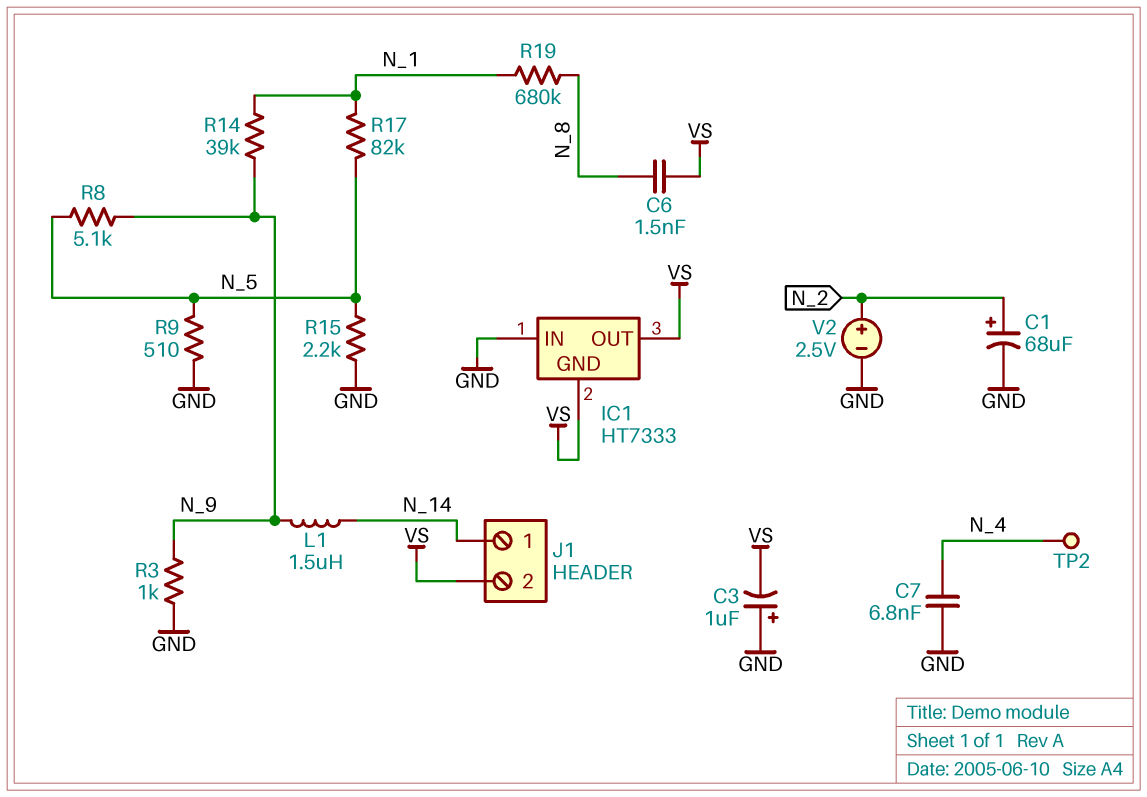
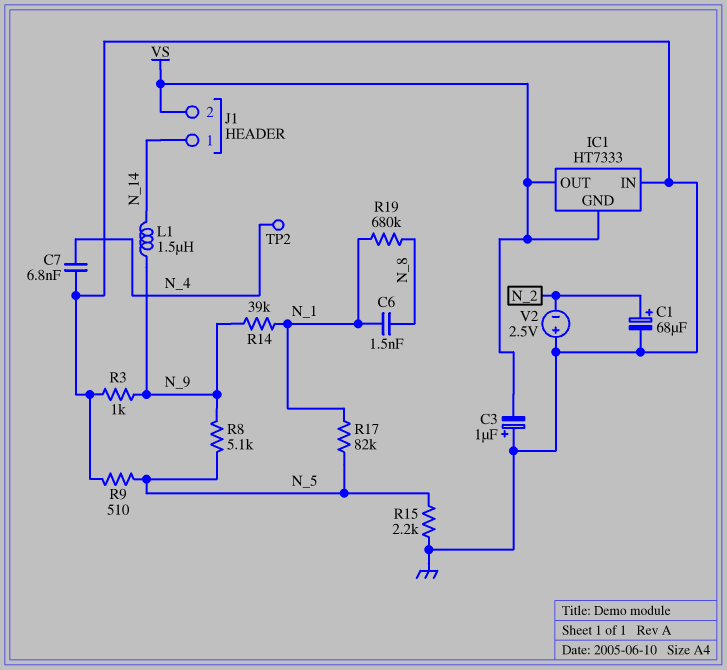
C6: 1.5nF (N_8, VS) -> 1.5nF (N_1, N_8)
V2: 2.5V (plus N_2, minus GND) -> 2.5V (plus GND, minus N_2)

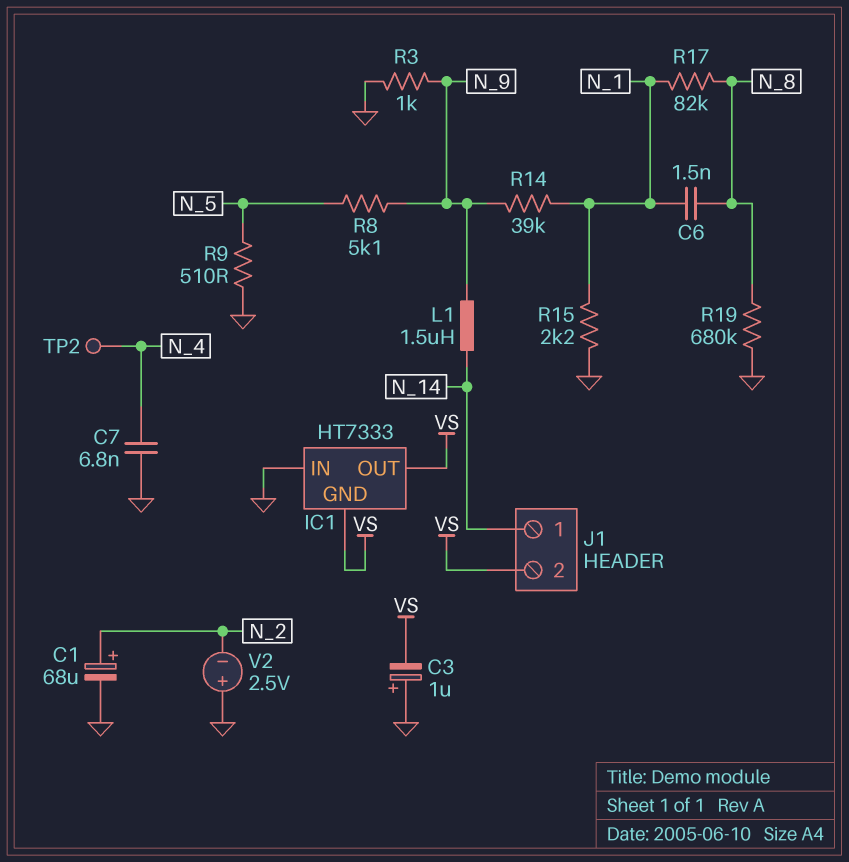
R15: 2.2k (GND, N_5) -> 2.2k (GND, N_1)
R17: 82k (N_1, N_5) -> 82k (N_1, N_8)
R19: 680k (N_1, N_8) -> 680k (GND, N_8)

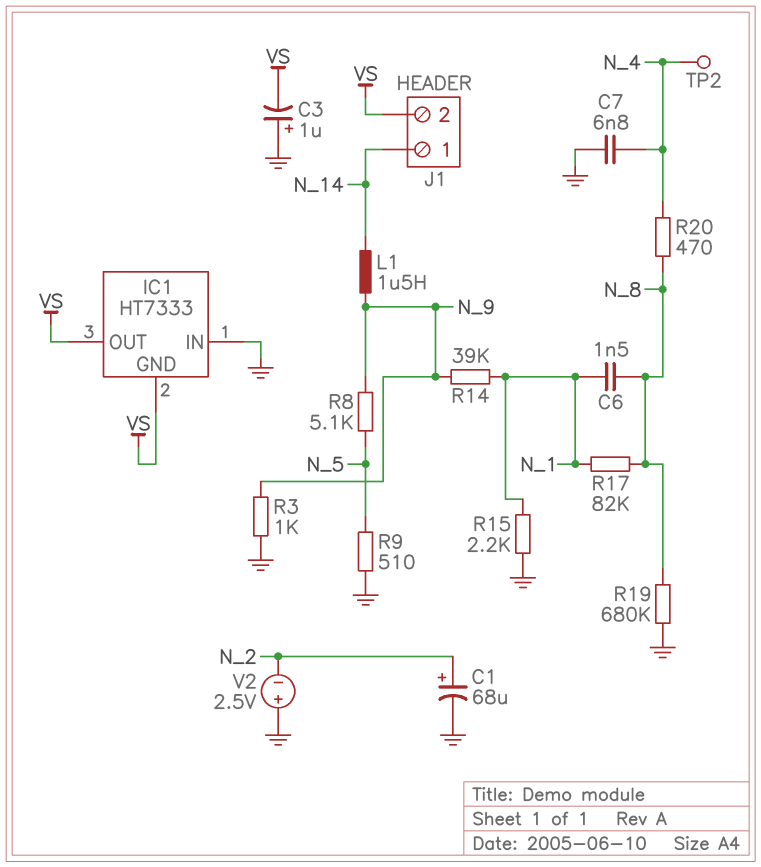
R20: none -> 470 (N_4, N_8)

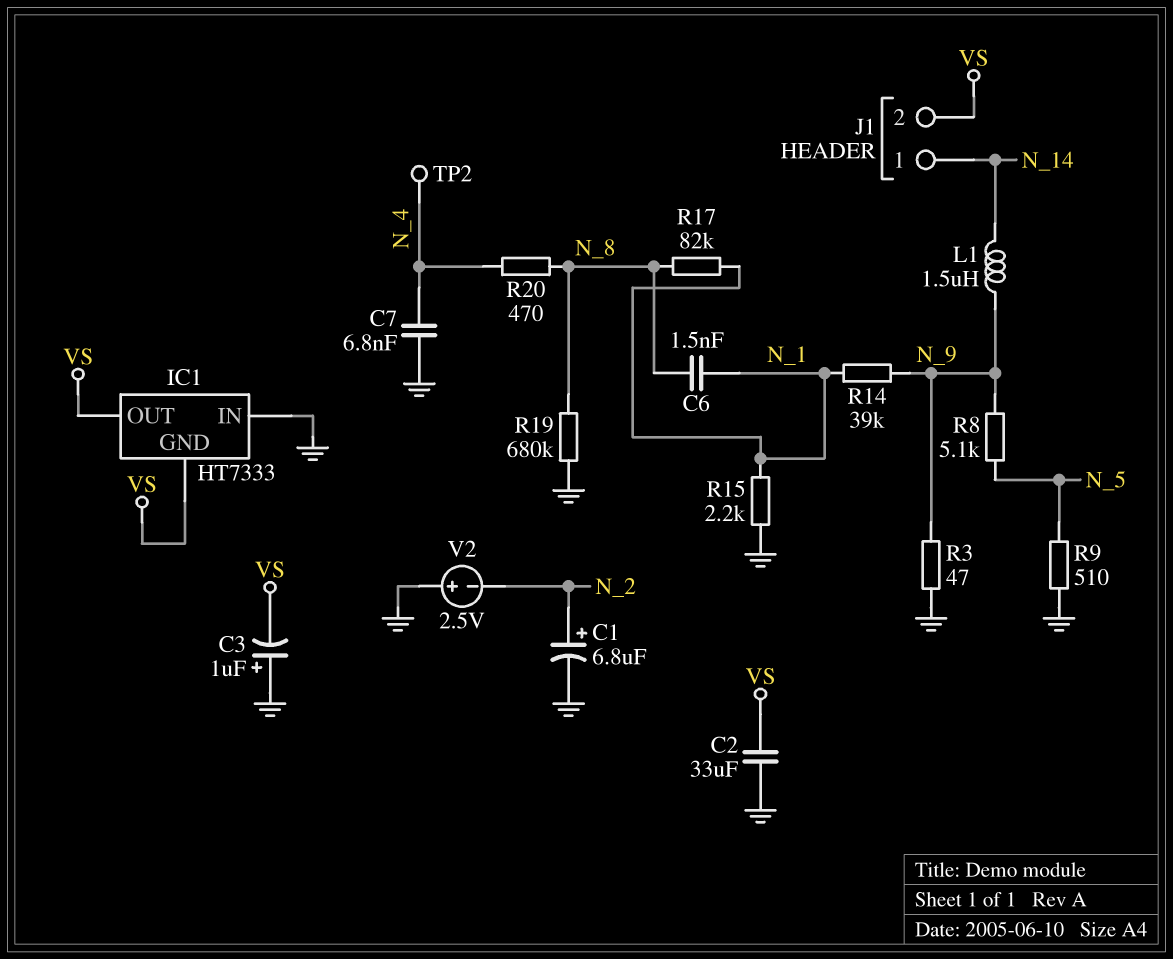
C1: 68uF (plus N_2, minus GND) -> 6.8uF (plus N_2, minus GND)
C2: none -> 33uF (GND, VS)
R3: 1k (GND, N_9) -> 47 (GND, N_9)

